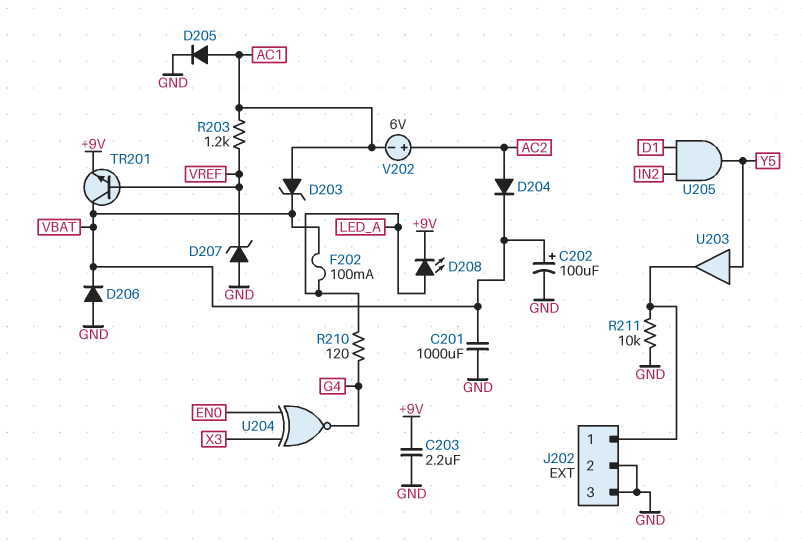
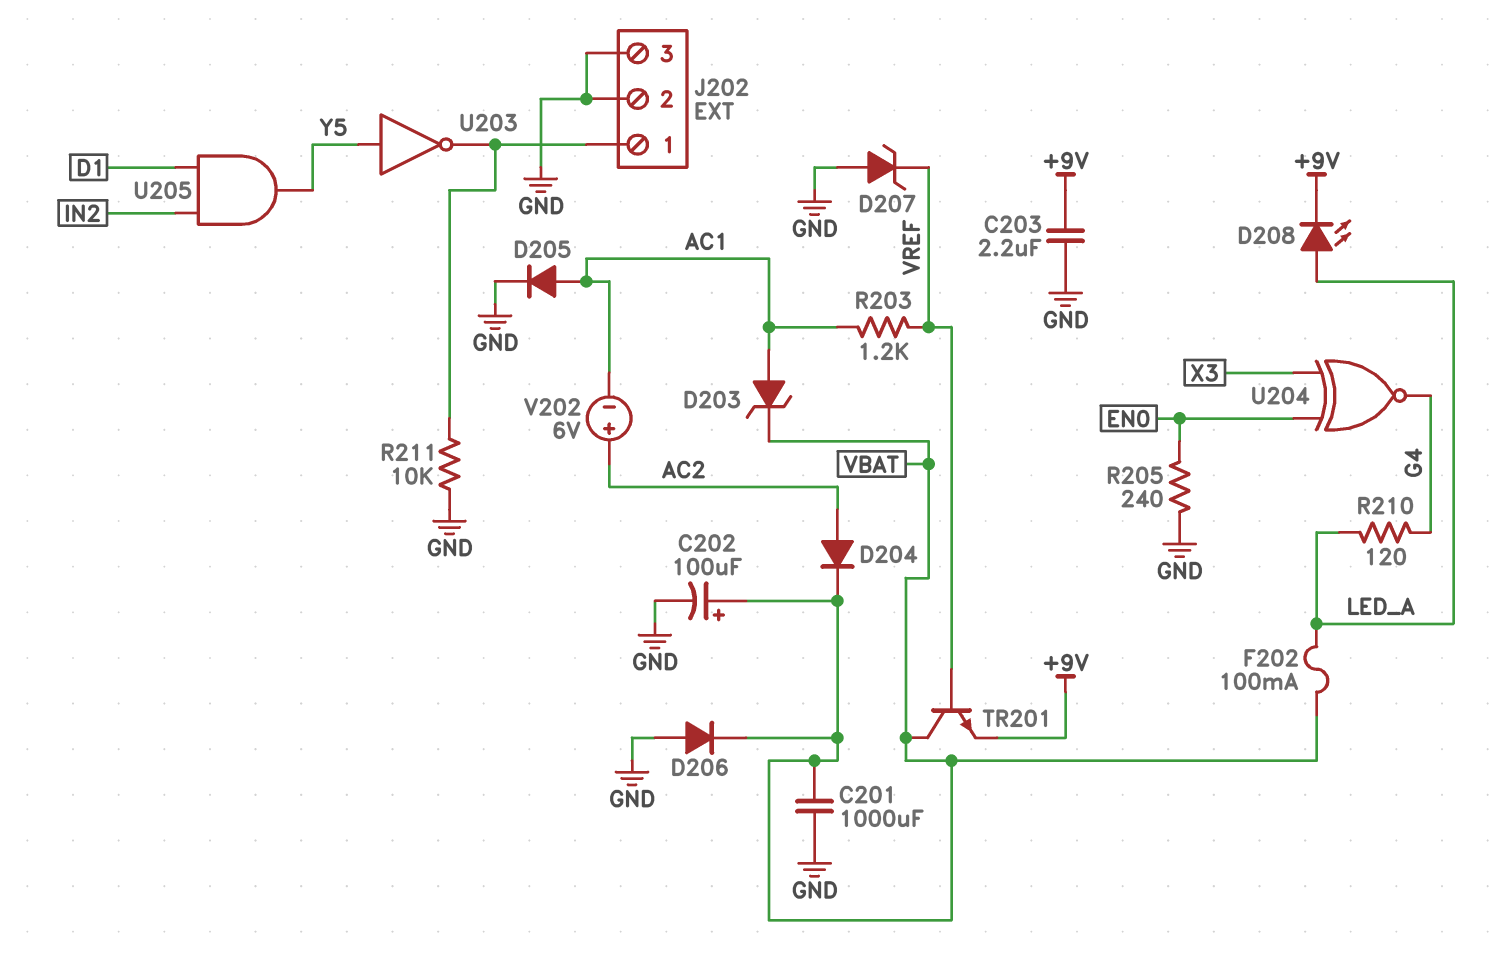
R205: none -> 240 (EN0, GND)
U203: buffer (in Y5, out J202/1) -> NOT (in Y5, out J202/1)

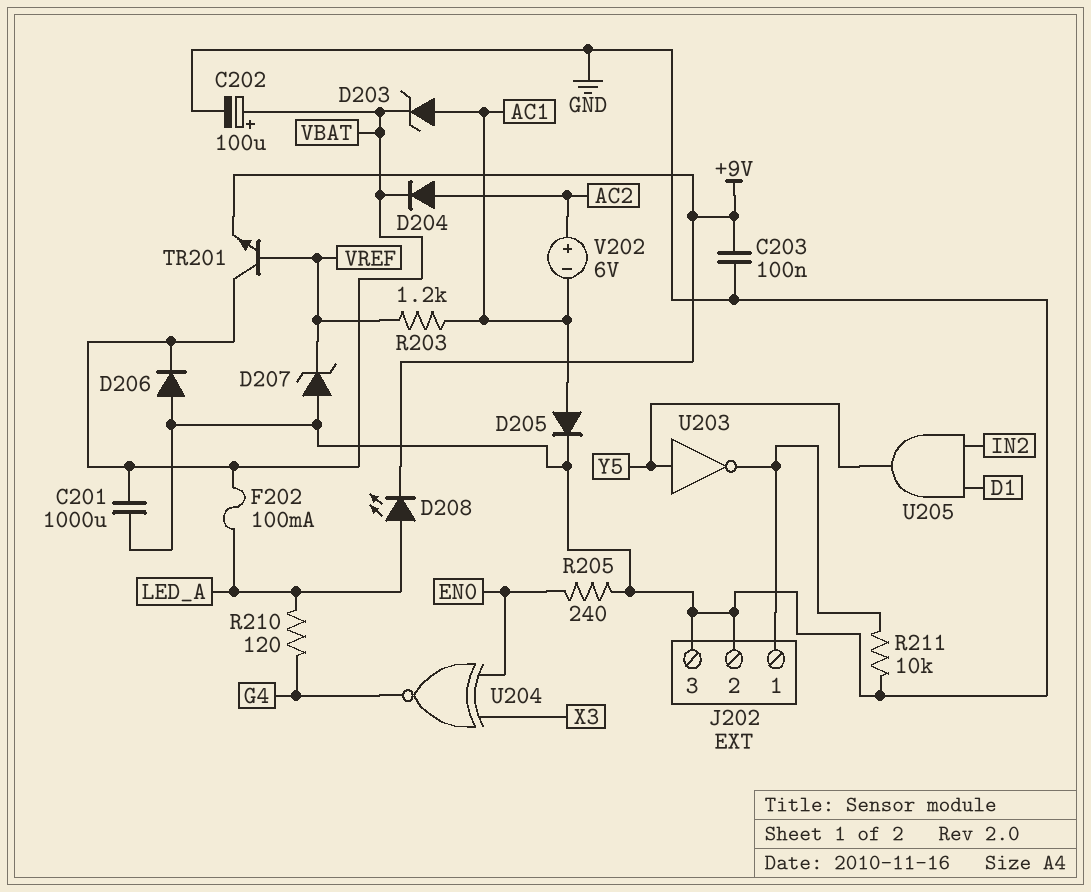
C203: 2.2uF (+9V, GND) -> 100nF (+9V, GND)

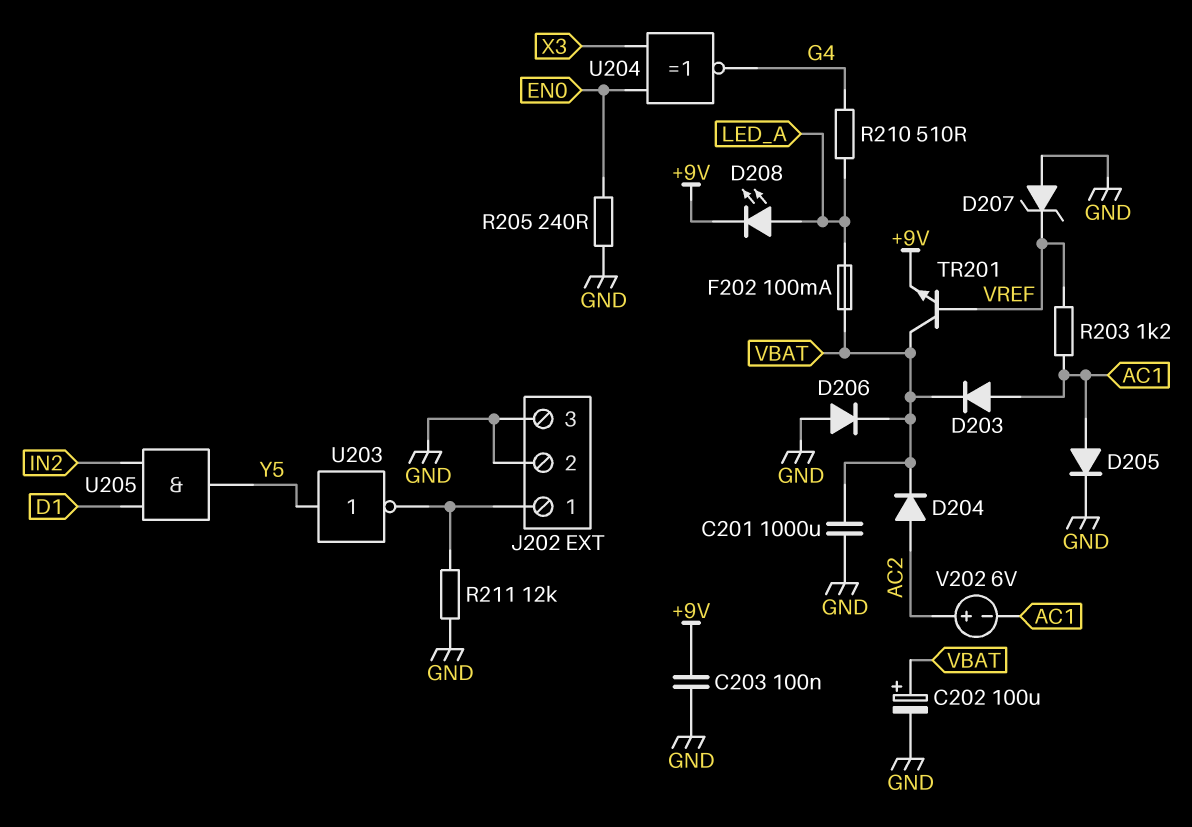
D203: zener (A AC1, K VBAT) -> diode (A AC1, K VBAT)
R210: 120 (G4, LED_A) -> 510 (G4, LED_A)
R211: 10k (GND, J202/1) -> 12k (GND, J202/1)

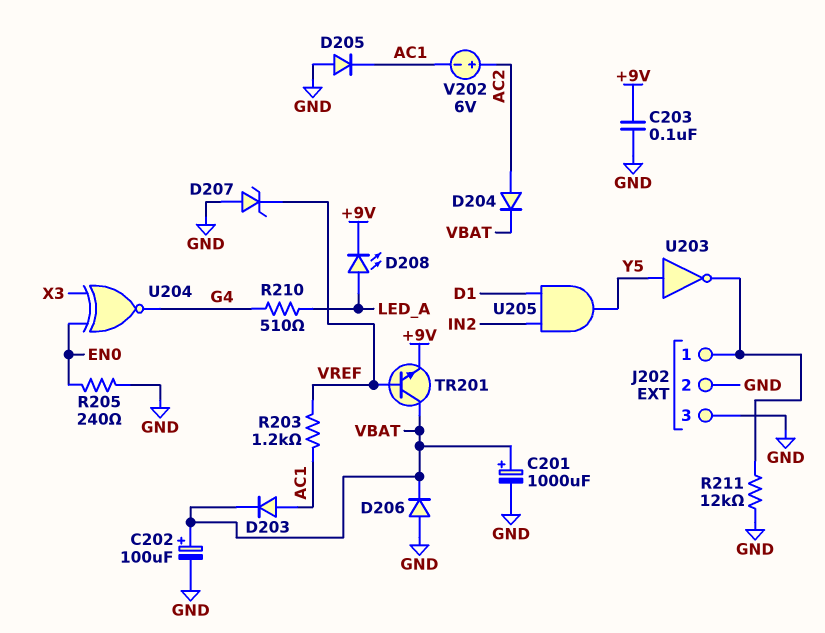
C201: 1000uF (GND, VBAT) -> 1000uF (plus VBAT, minus GND)
D205: diode (A AC1, K GND) -> diode (A GND, K AC1)
F202: 100mA (LED_A, VBAT) -> none

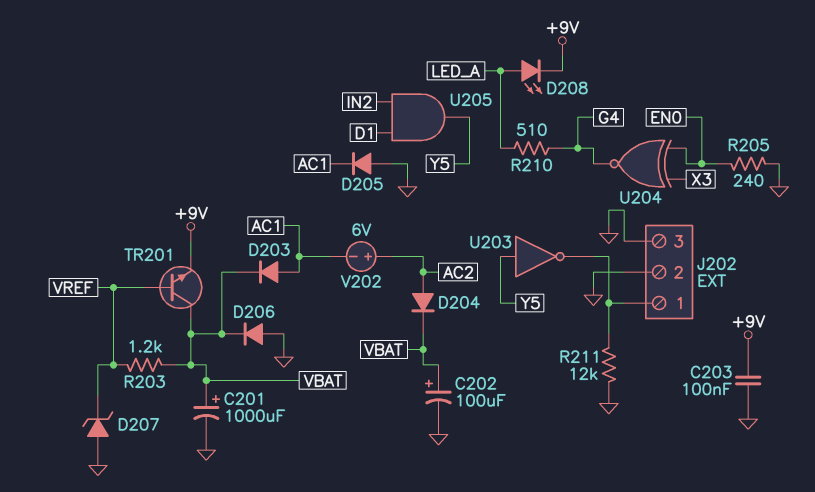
R203: 1.2k (AC1, VREF) -> 1.2k (VBAT, VREF)

